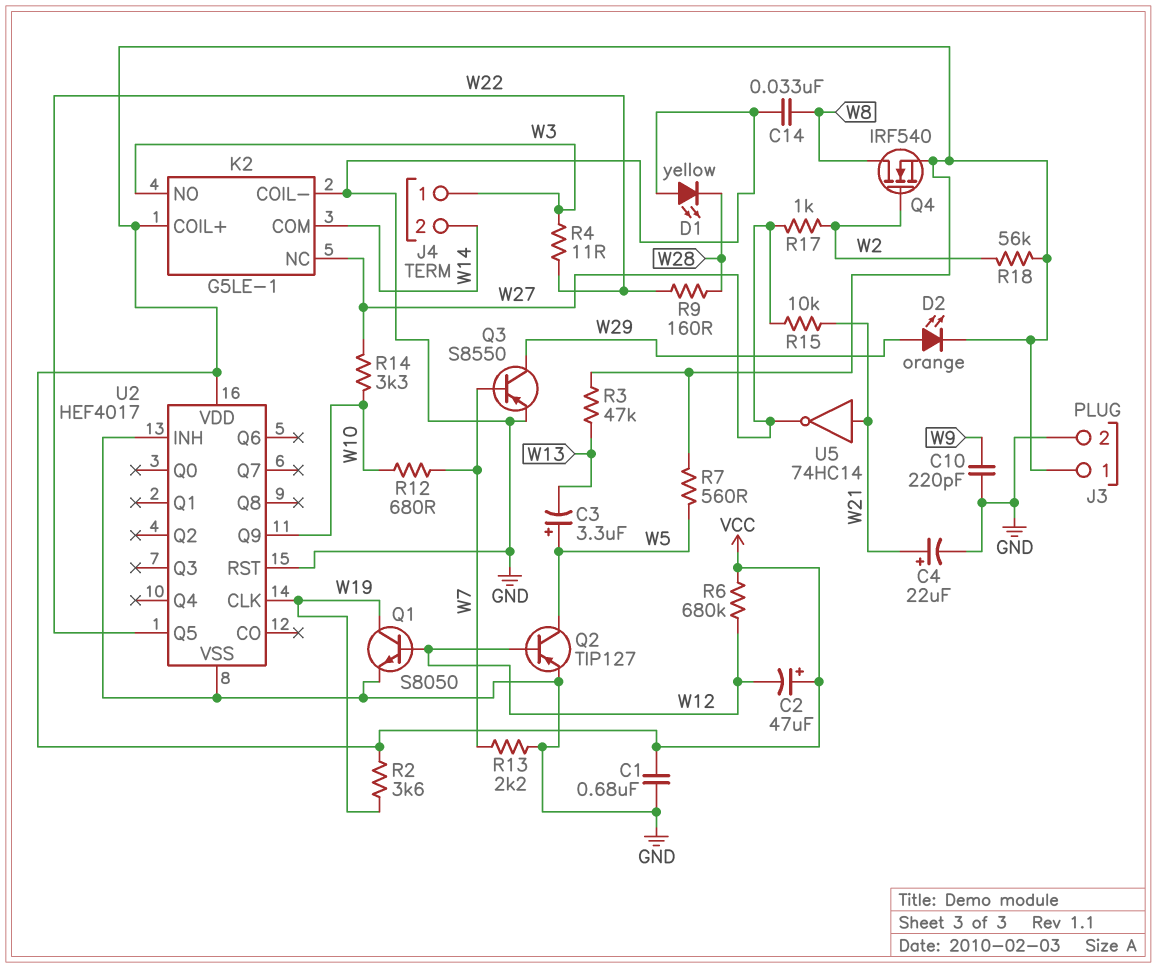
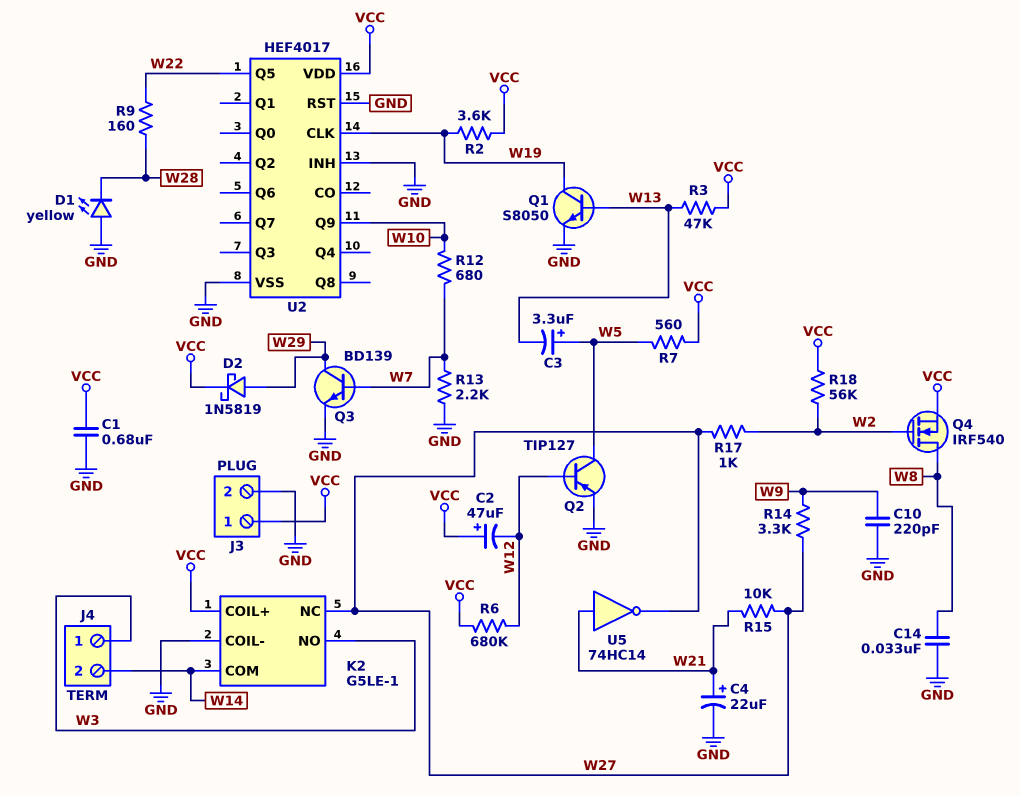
D2: LED orange (A W29, K VCC) -> schottky 1N5819 (A W29, K VCC)
Q1: NPN S8050 (B W12, C W19, E GND) -> NPN S8050 (B W13, C W19, E GND)
Q3: PNP S8550 (B W7, C W29, E GND) -> NPN BD139 (B W7, C W29, E GND)
R4: 11 (W3, W22) -> none
R14: 3.3k (W10, W27) -> 3.3k (W9, W27)

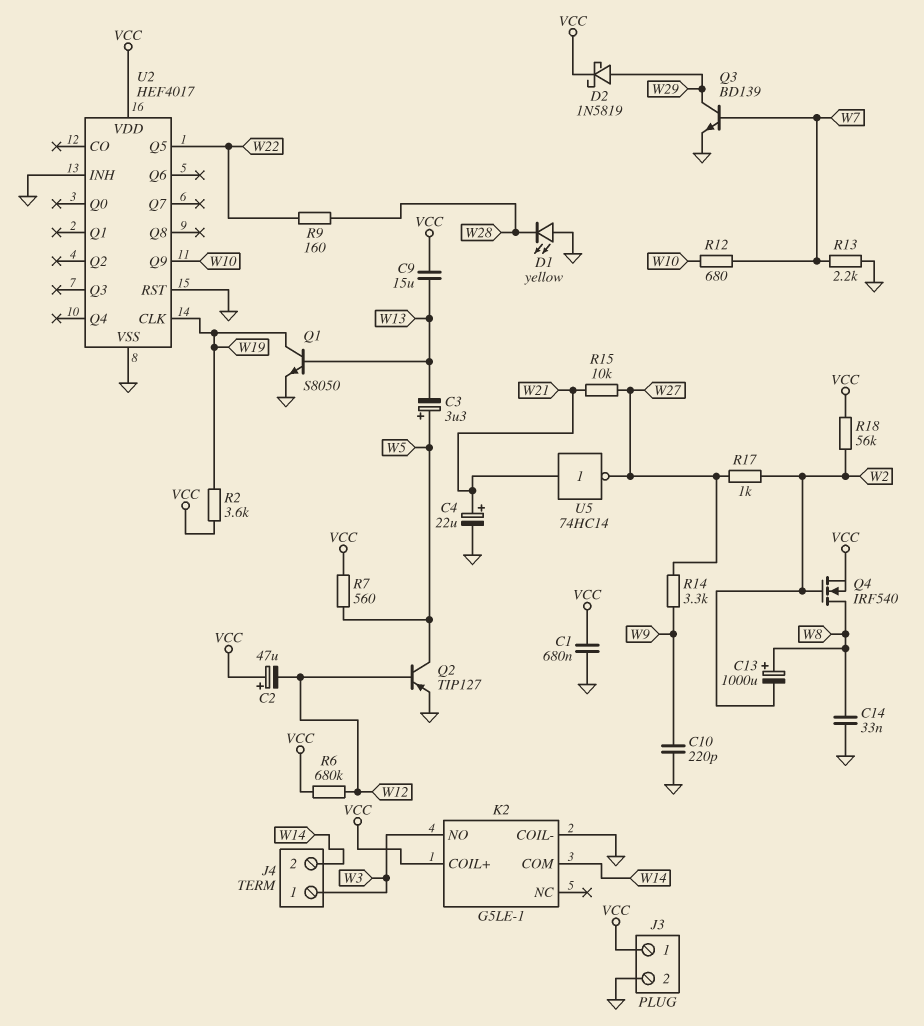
C9: none -> 15uF (VCC, W13)
C13: none -> 1000uF (plus W8, minus W2)
K2 pin NC: W27 -> none
R3: 47k (VCC, W13) -> none

